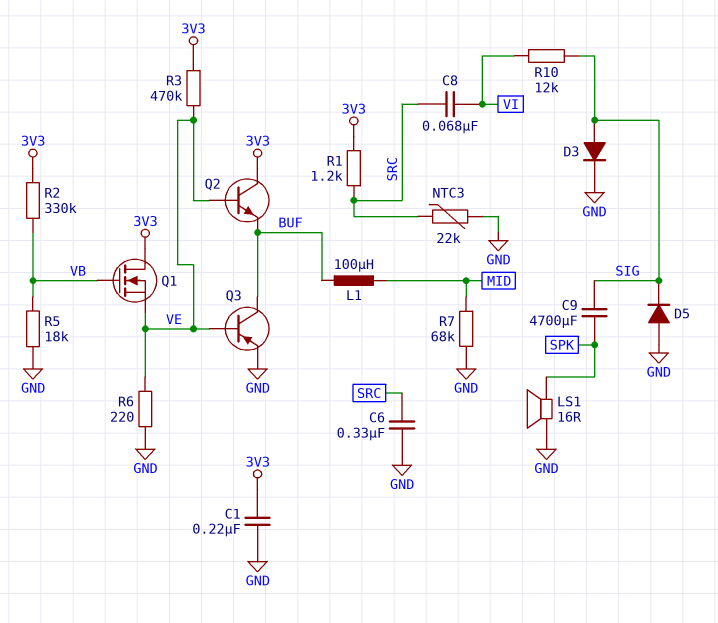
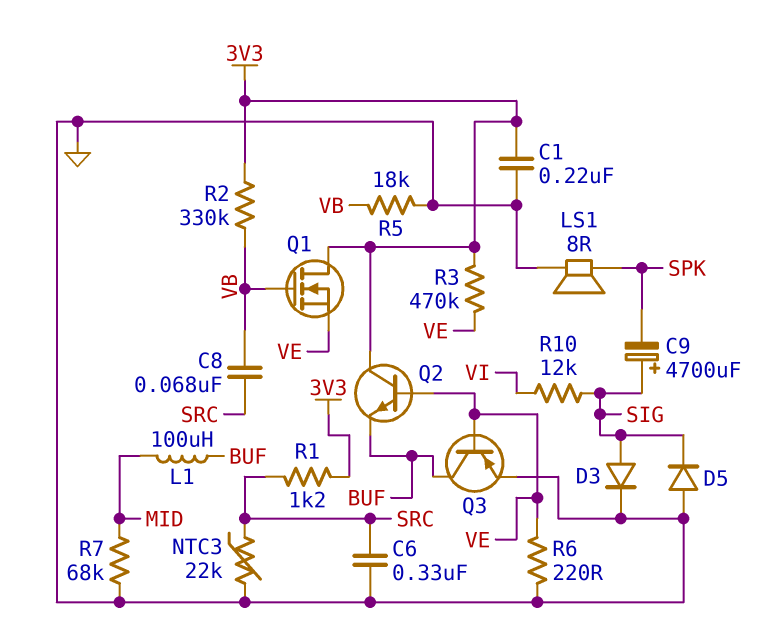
C8: 68nF (SRC, VI) -> 68nF (SRC, VB)
C9: 4700uF (SIG, SPK) -> 4700uF (plus SIG, minus SPK)
LS1: speaker 16R (GND, SPK) -> speaker 8R (GND, SPK)

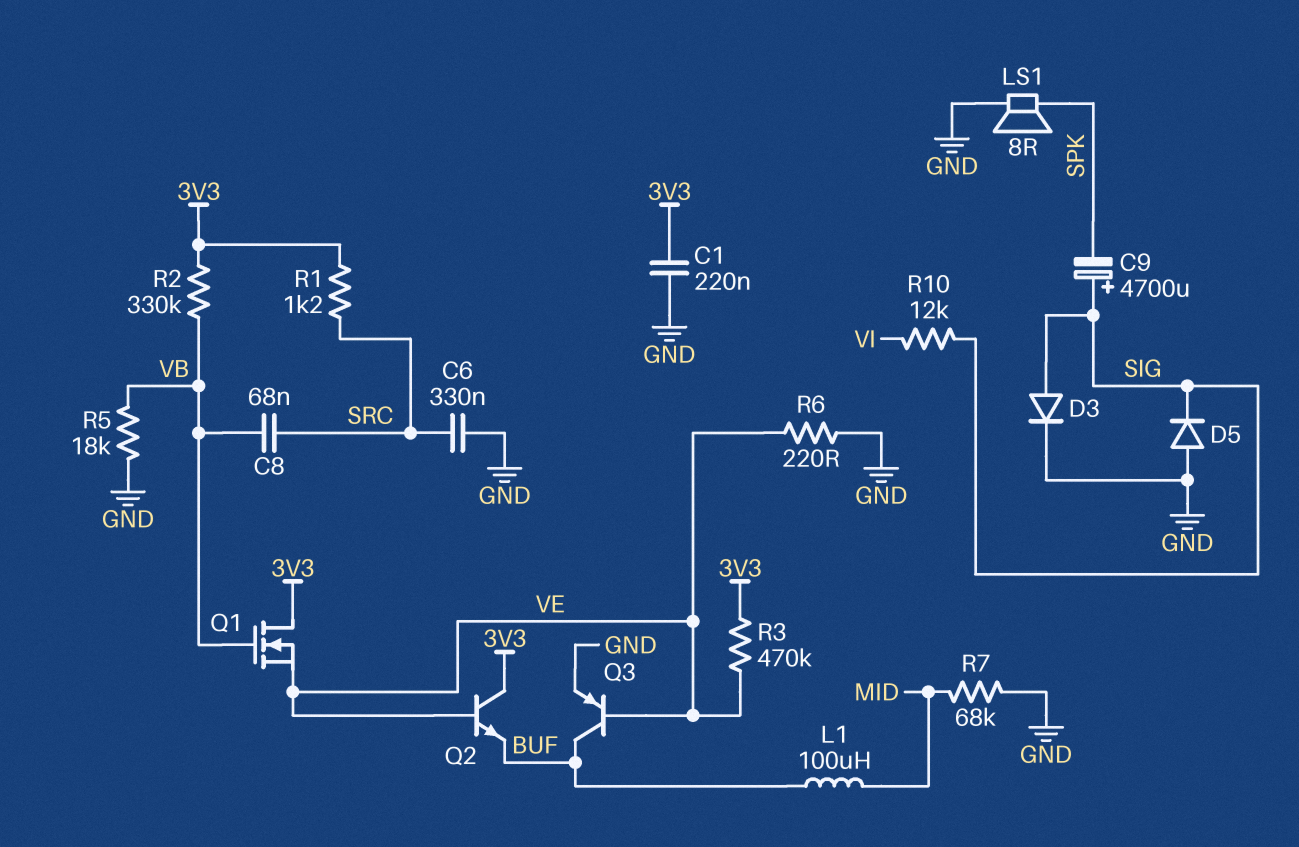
NTC3: 22k (GND, SRC) -> none

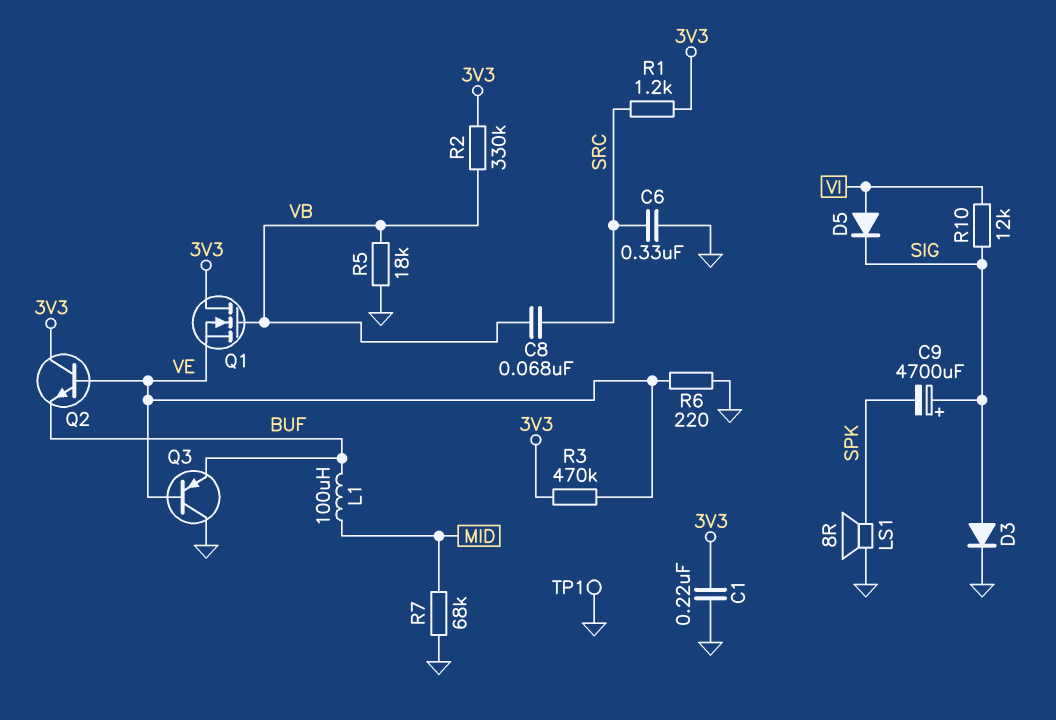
D5: diode (A GND, K SIG) -> diode (A VI, K SIG)
Q3: PNP (B VE, C BUF, E GND) -> PNP (B VE, C GND, E BUF)
TP1: none -> test point (GND)

